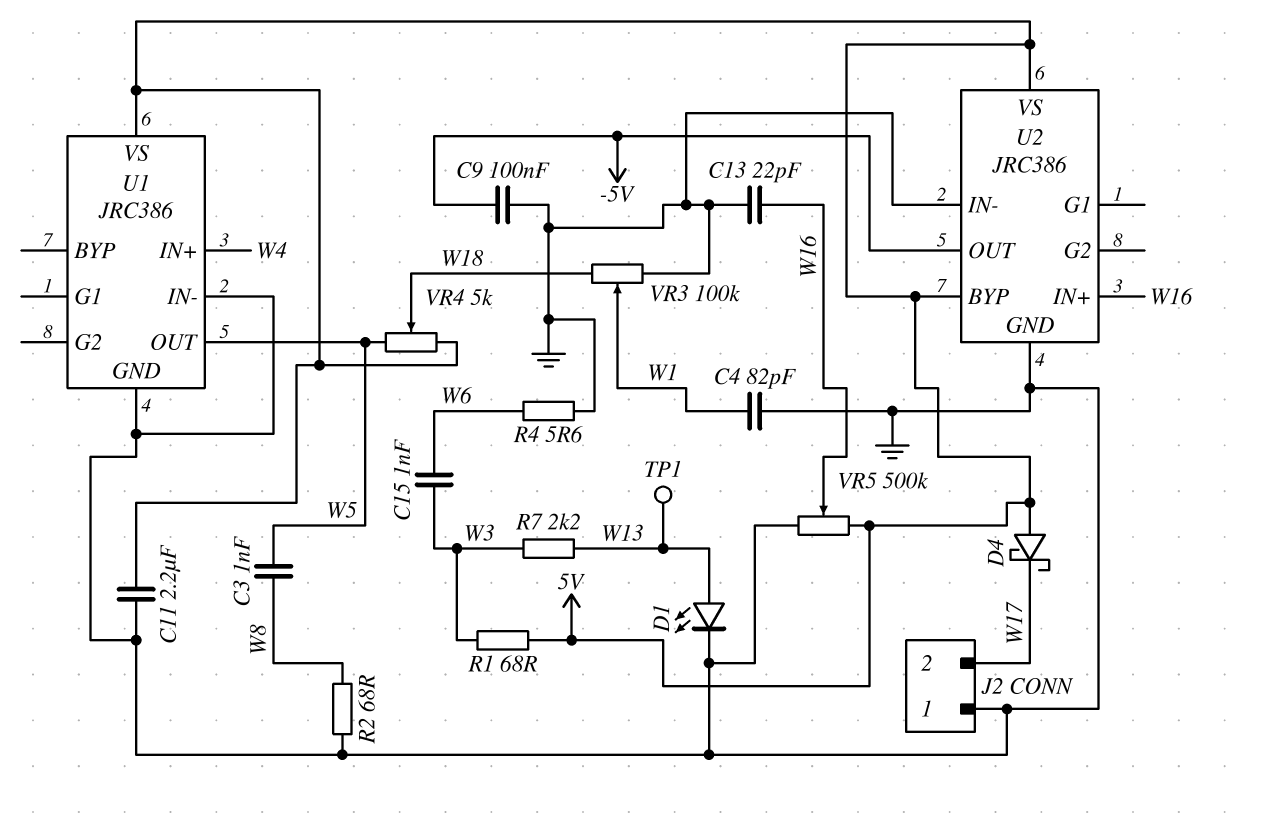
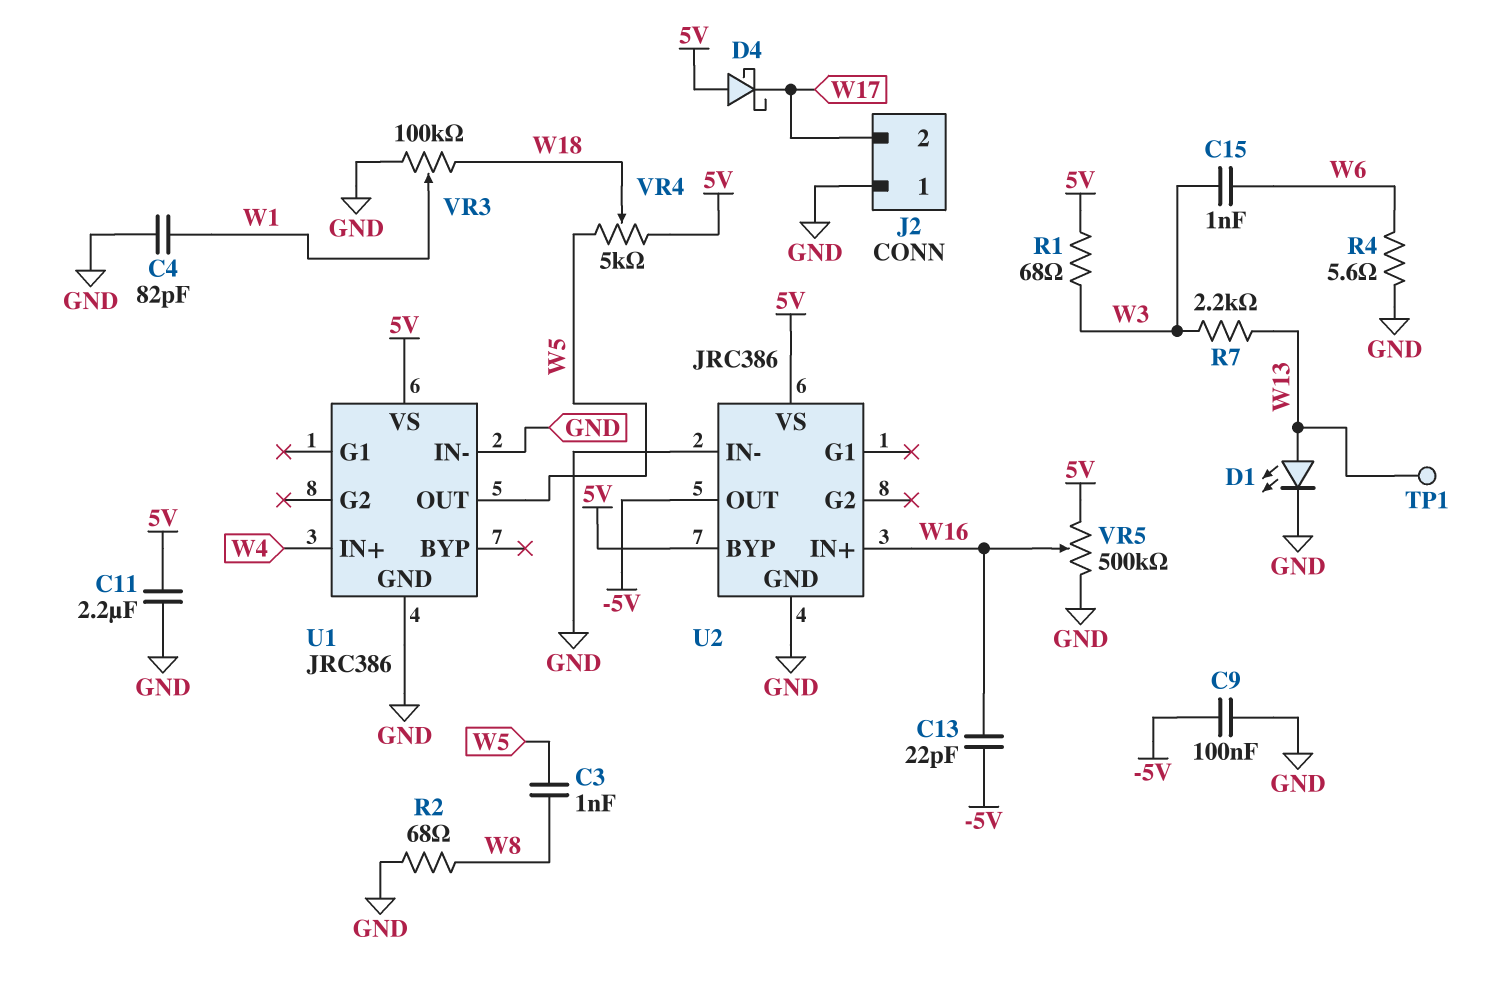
C13: 22pF (GND, W16) -> 22pF (-5V, W16)

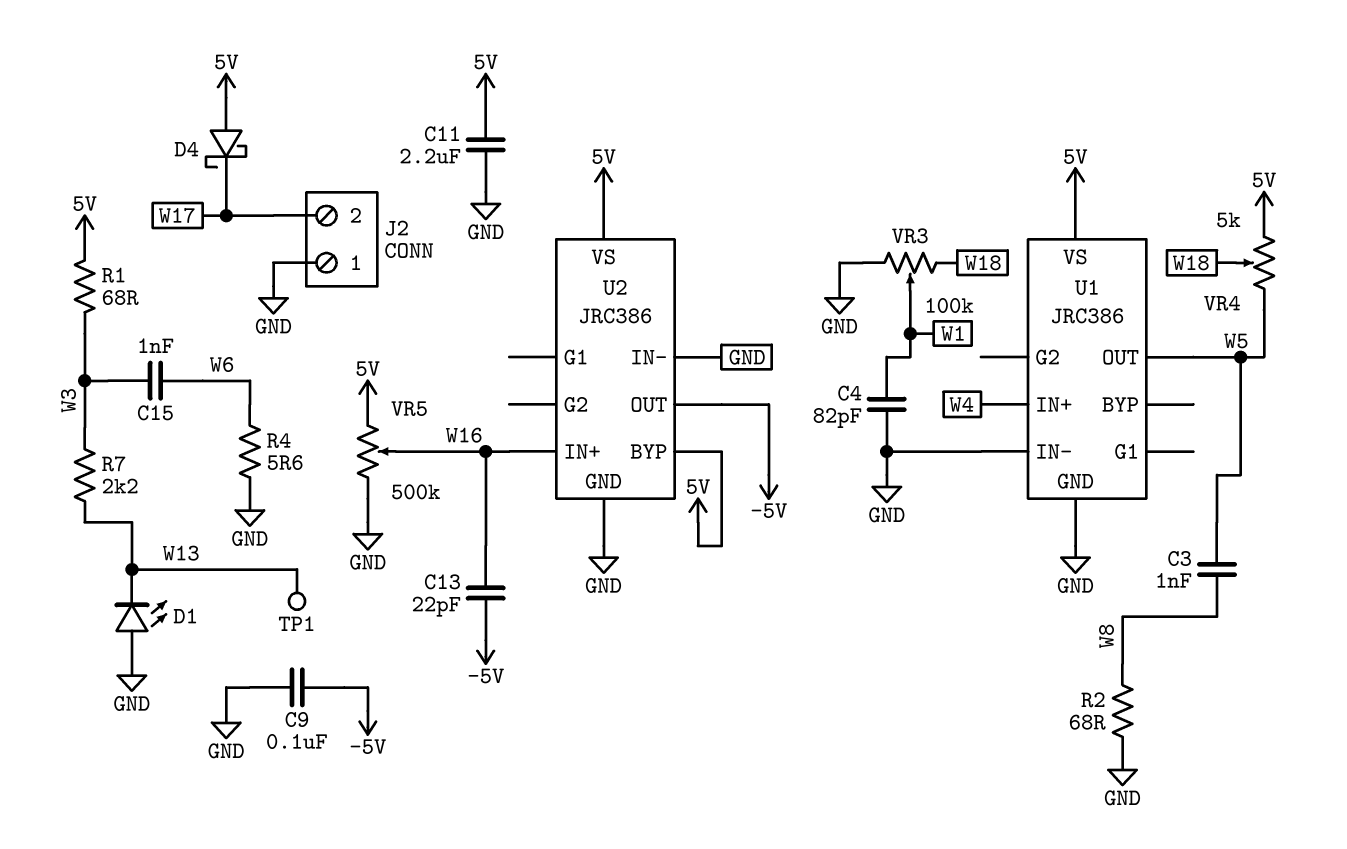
D1: LED (A W13, K GND) -> LED (A GND, K W13)

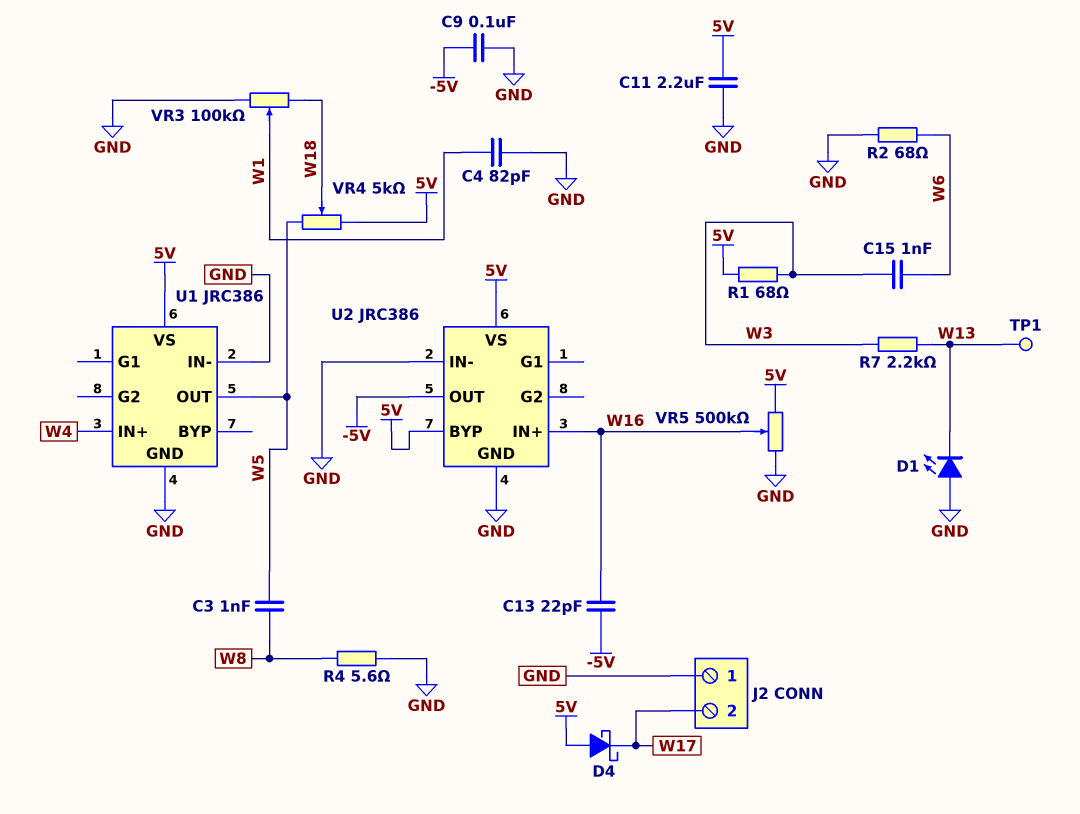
R2: 68 (GND, W8) -> 68 (GND, W6)
R4: 5.6 (GND, W6) -> 5.6 (GND, W8)

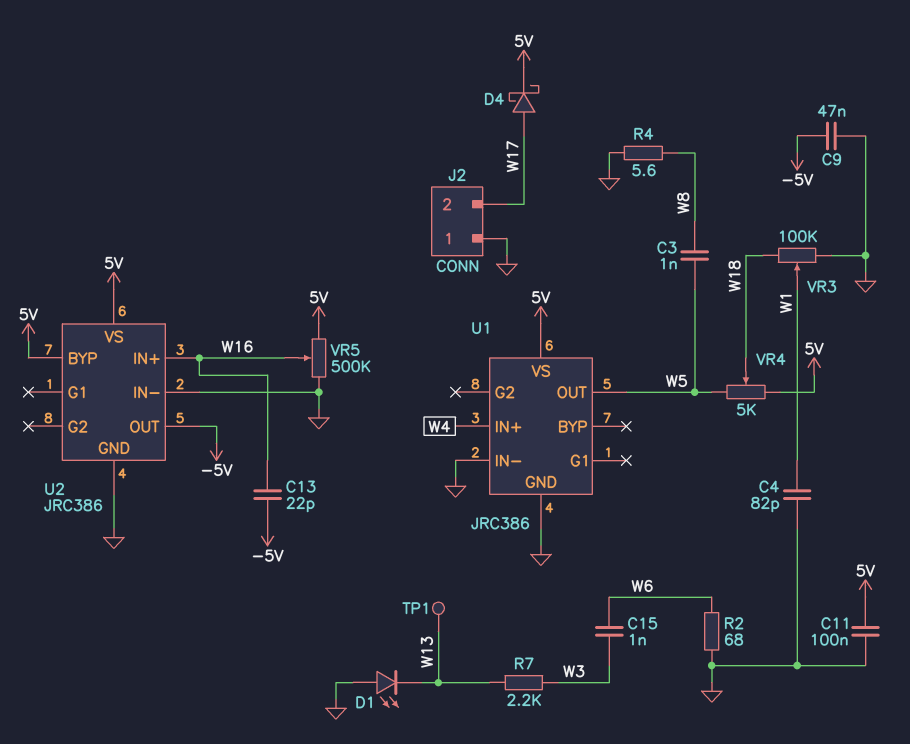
C9: 100nF (-5V, GND) -> 47nF (-5V, GND)
C11: 2.2uF (5V, GND) -> 100nF (5V, GND)
D4: schottky (A 5V, K W17) -> schottky (A W17, K 5V)
R1: 68 (5V, W3) -> none

